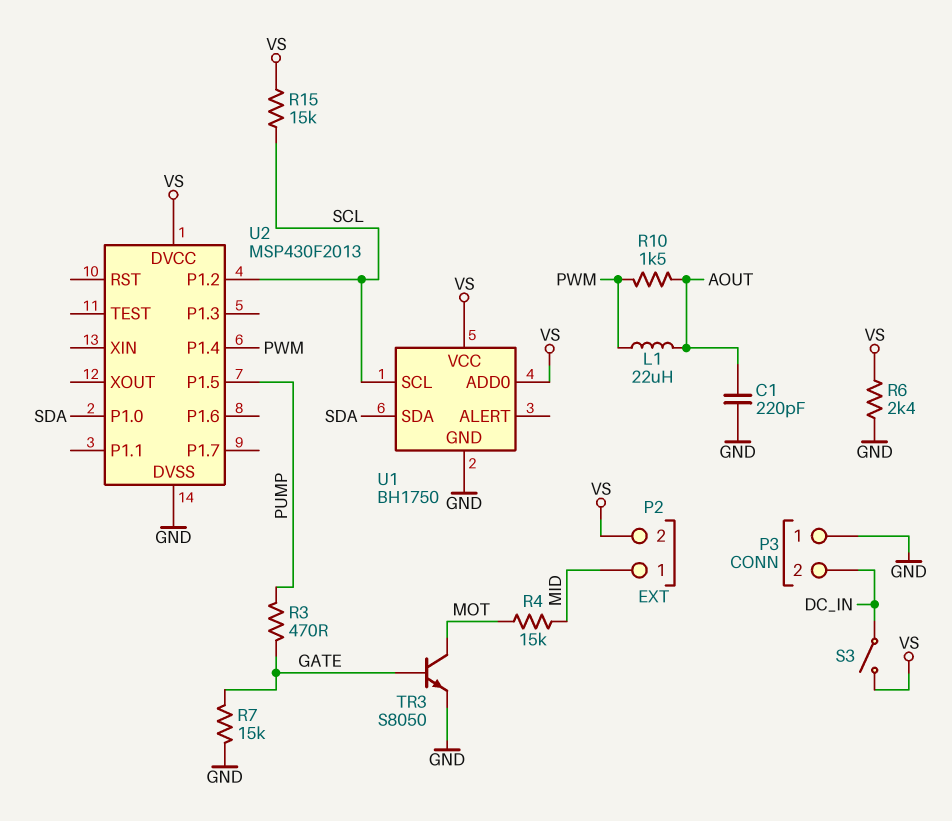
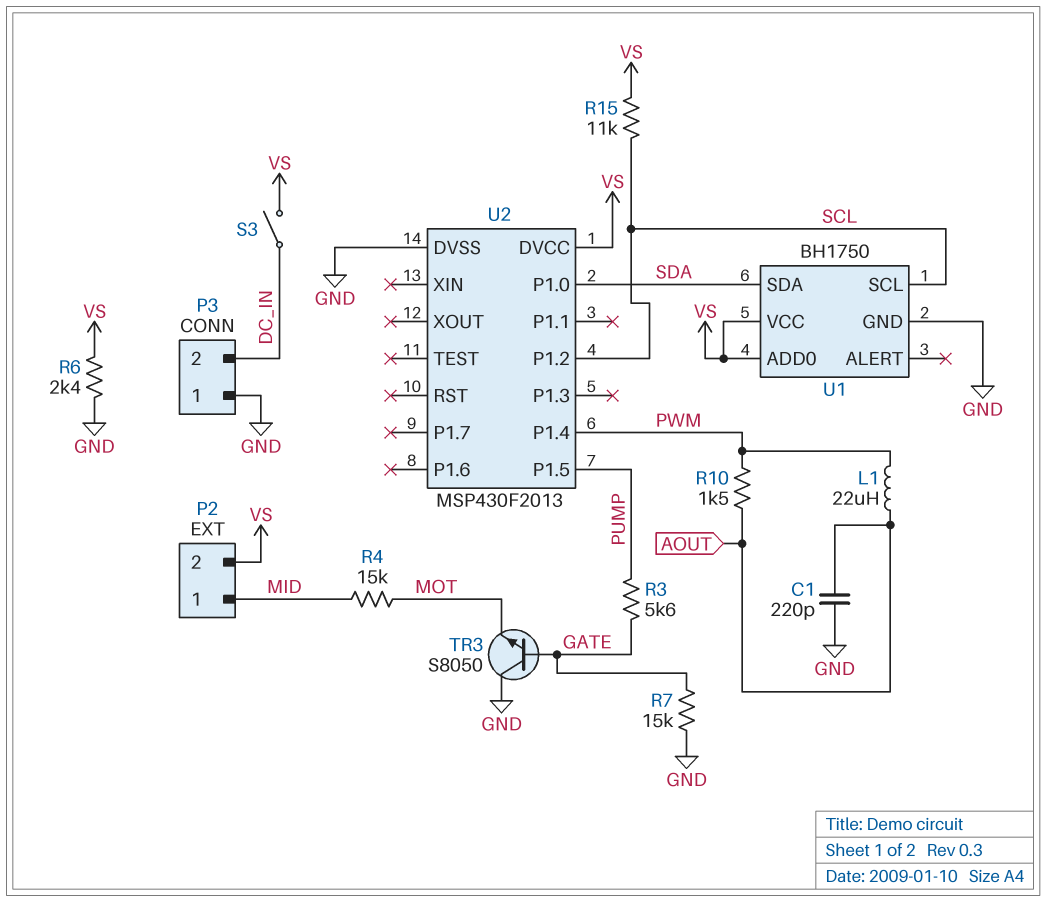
R3: 470 (GATE, PUMP) -> 5.6k (GATE, PUMP)
R15: 15k (SCL, VS) -> 11k (SCL, VS)
TR3: NPN S8050 (B GATE, C MOT, E GND) -> NPN S8050 (B GATE, C GND, E MOT)

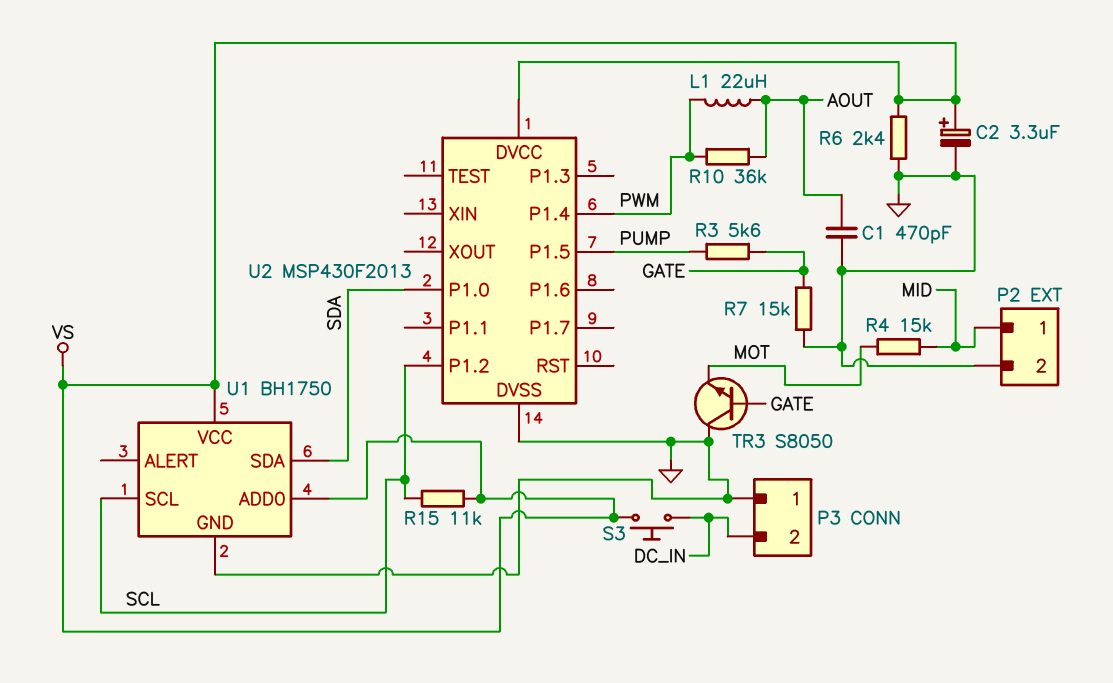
C1: 220pF (AOUT, GND) -> 470pF (AOUT, GND)
C2: none -> 3.3uF (plus VS, minus GND)
P2 pin 2: VS -> GND
R10: 1.5k (AOUT, PWM) -> 36k (AOUT, PWM)
S3: switch (DC_IN, VS) -> button (DC_IN, VS)

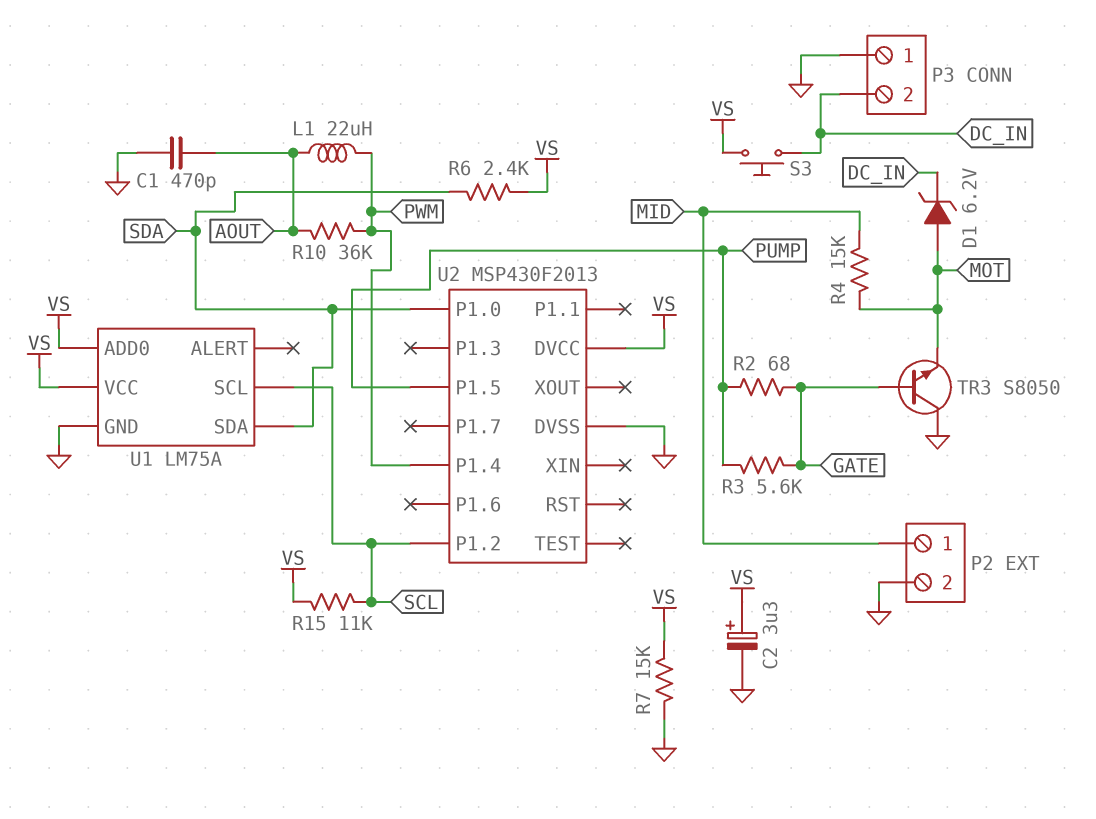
D1: none -> zener 6.2V (A MOT, K DC_IN)
R2: none -> 68 (GATE, PUMP)
R6: 2.4k (GND, VS) -> 2.4k (SDA, VS)
R7: 15k (GATE, GND) -> 15k (GND, VS)
U1: BH1750 -> LM75A

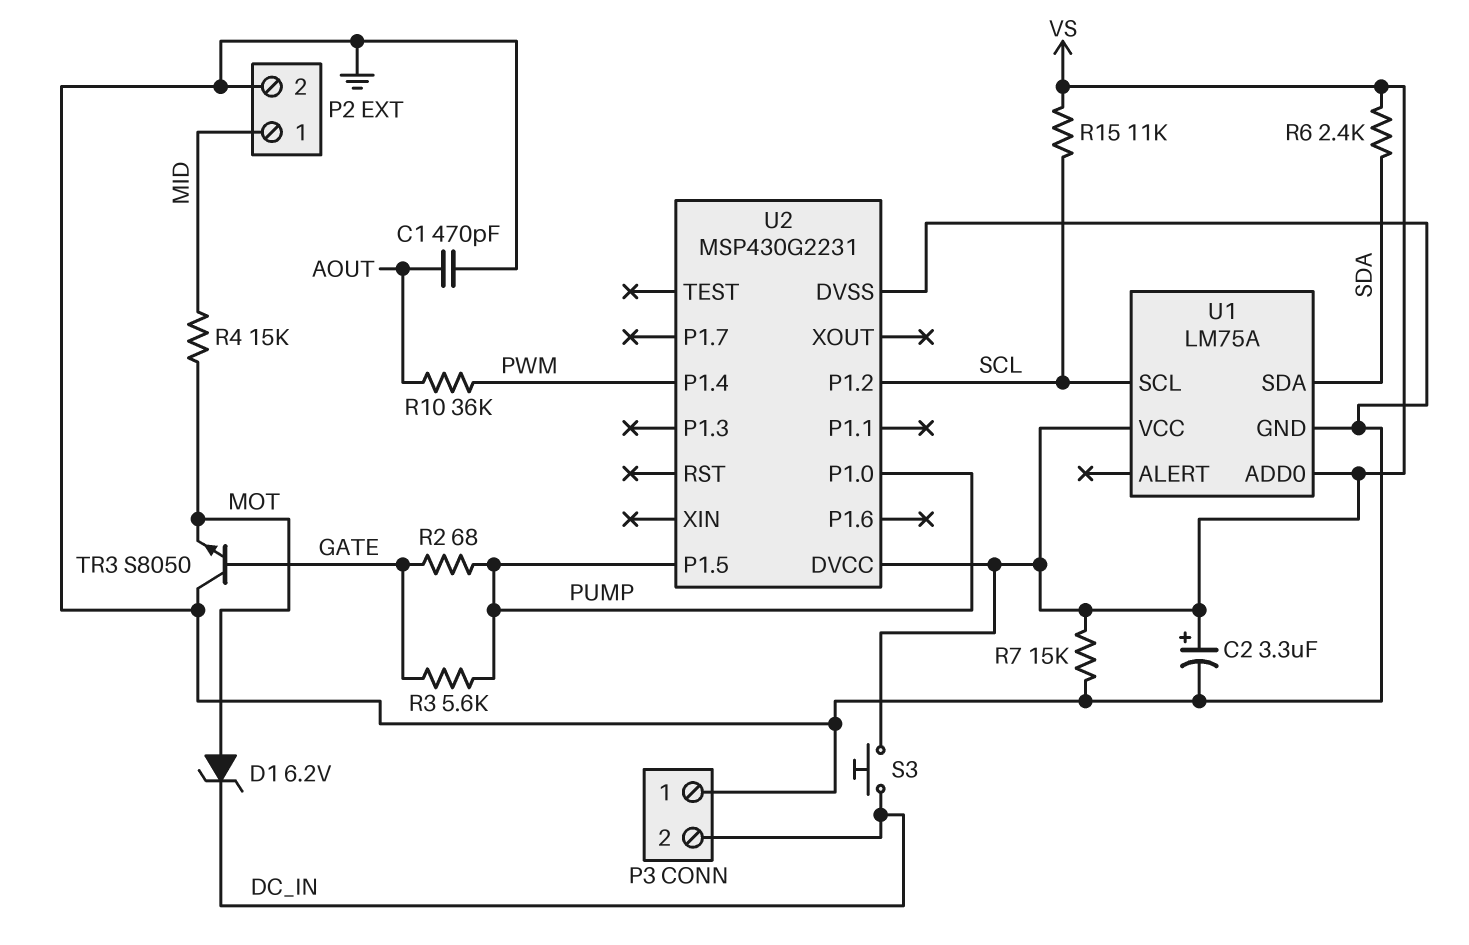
L1: 22uH (AOUT, PWM) -> none
U2: MSP430F2013 -> MSP430G2231
U2 pin P1.0: SDA -> PUMP

